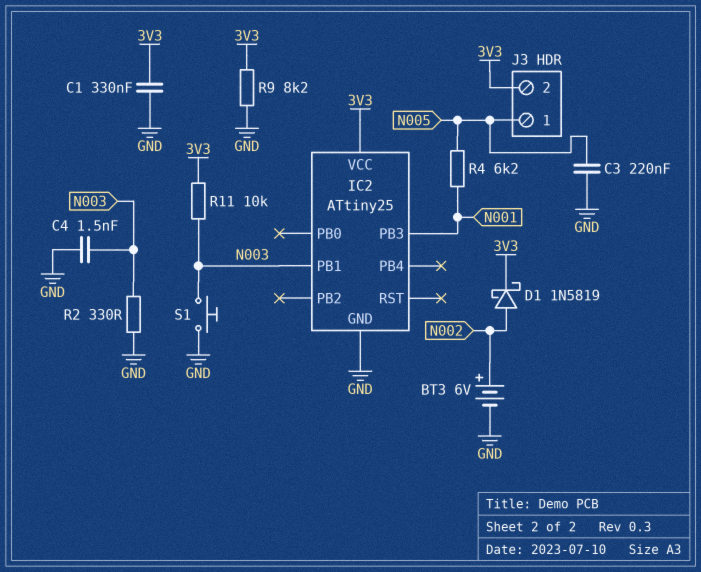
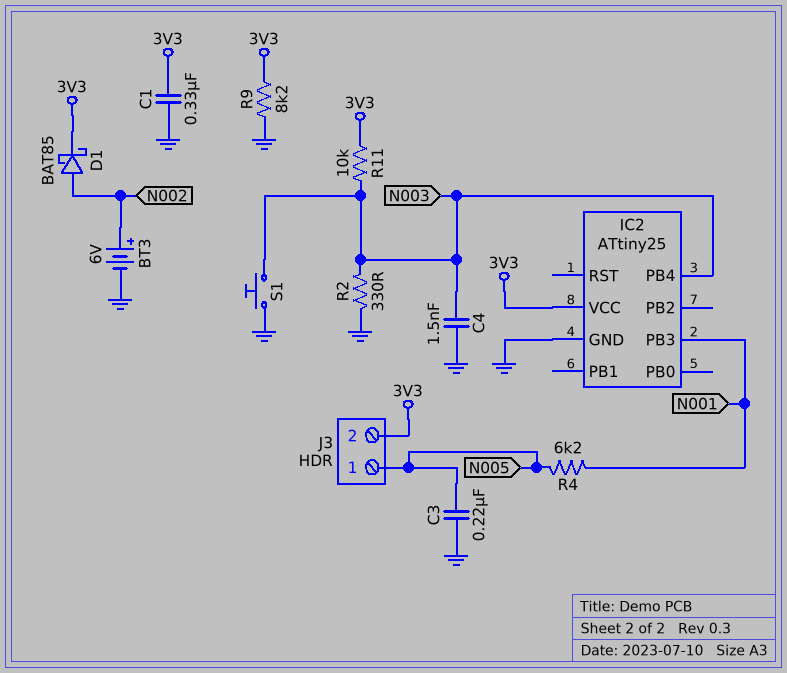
D1: schottky 1N5819 (A N002, K 3V3) -> schottky BAT85 (A N002, K 3V3)
IC2 pin PB1: N003 -> none
IC2 pin PB4: none -> N003

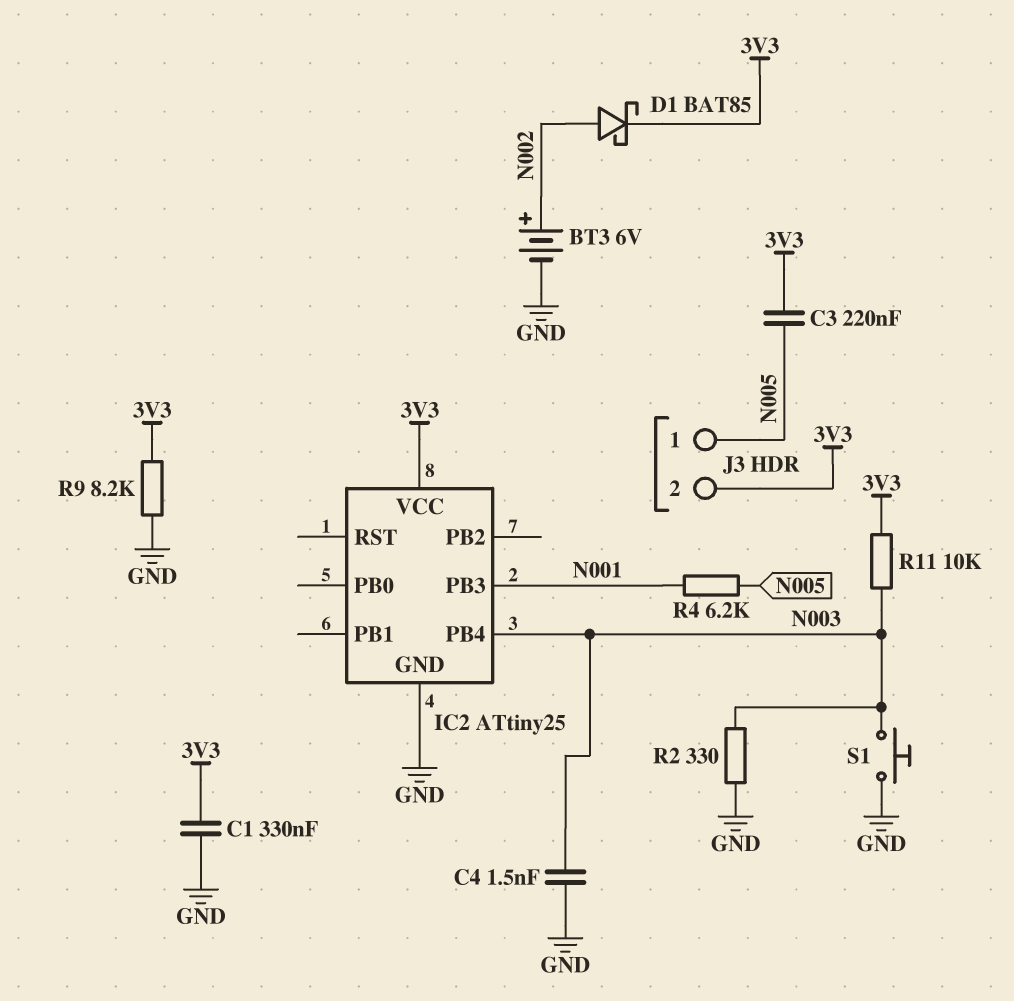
C3: 220nF (GND, N005) -> 220nF (3V3, N005)

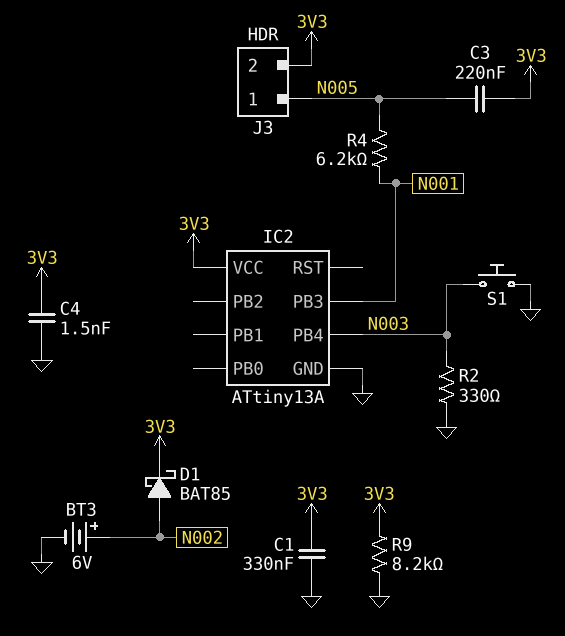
C4: 1.5nF (GND, N003) -> 1.5nF (3V3, GND)
IC2: ATtiny25 -> ATtiny13A
R11: 10k (3V3, N003) -> none

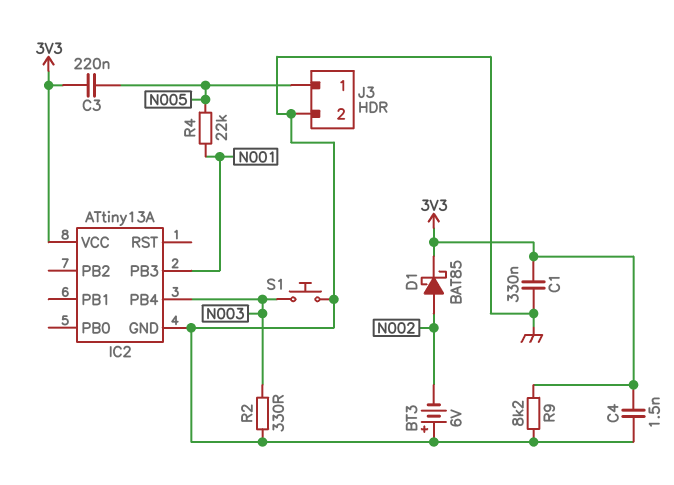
BT3: 6V (plus N002, minus GND) -> 6V (plus GND, minus N002)
J3 pin 2: 3V3 -> GND
R4: 6.2k (N001, N005) -> 22k (N001, N005)

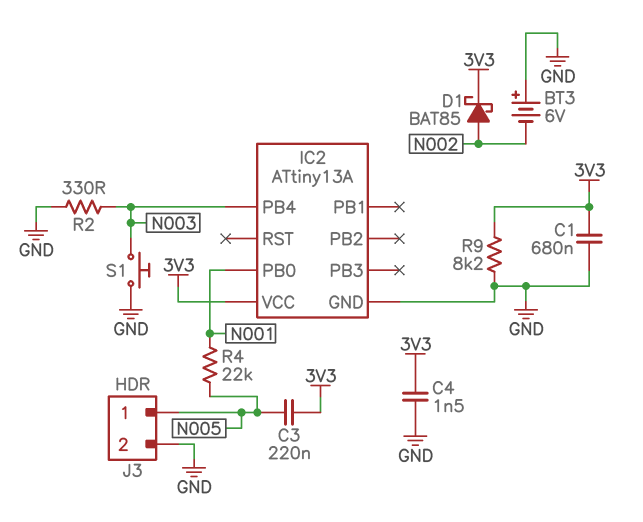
C1: 330nF (3V3, GND) -> 680nF (3V3, GND)
IC2 pin PB0: none -> N001
IC2 pin PB3: N001 -> none

